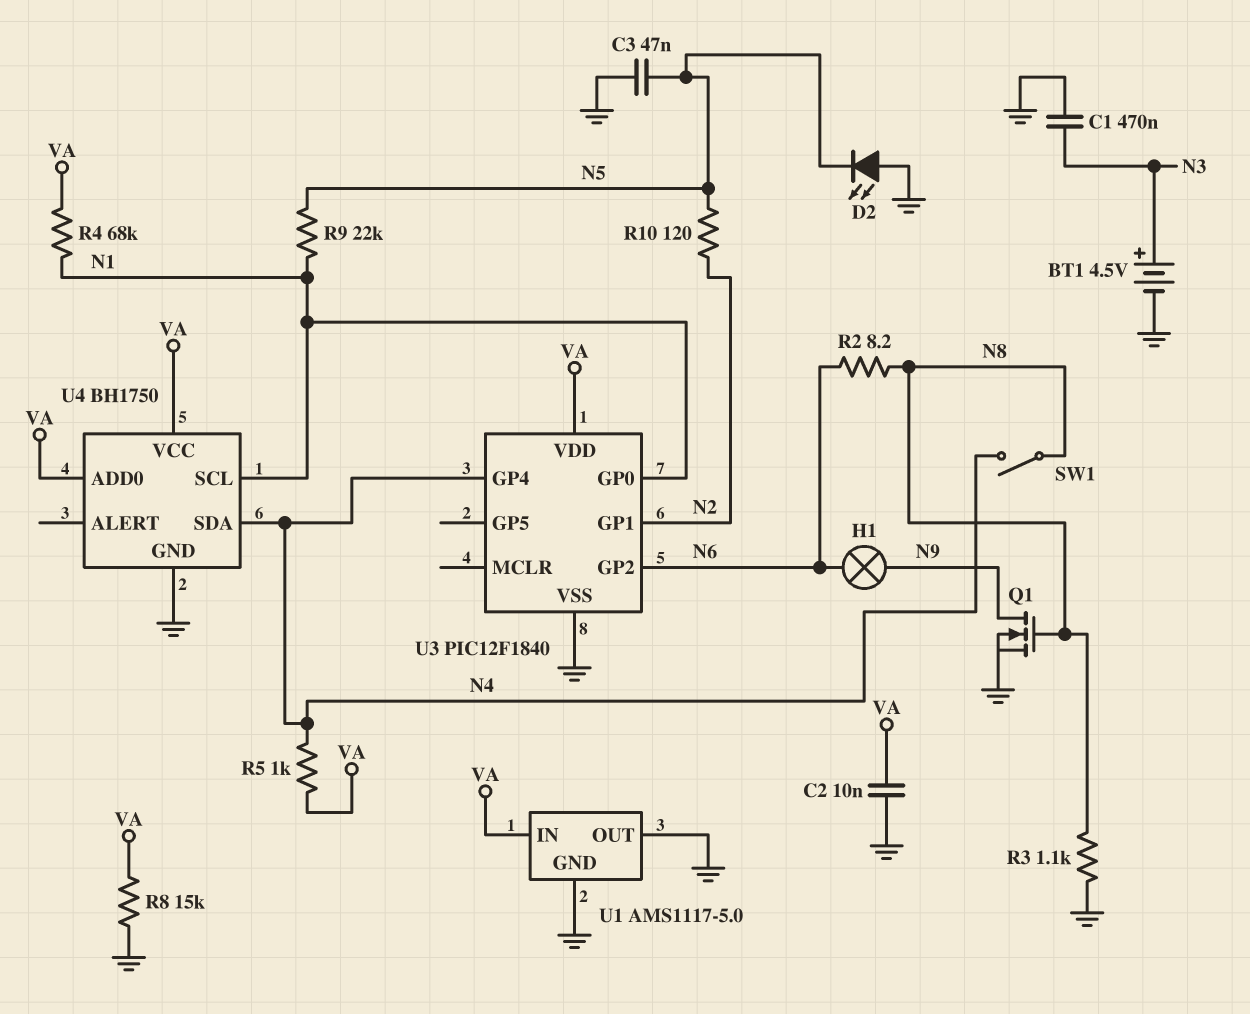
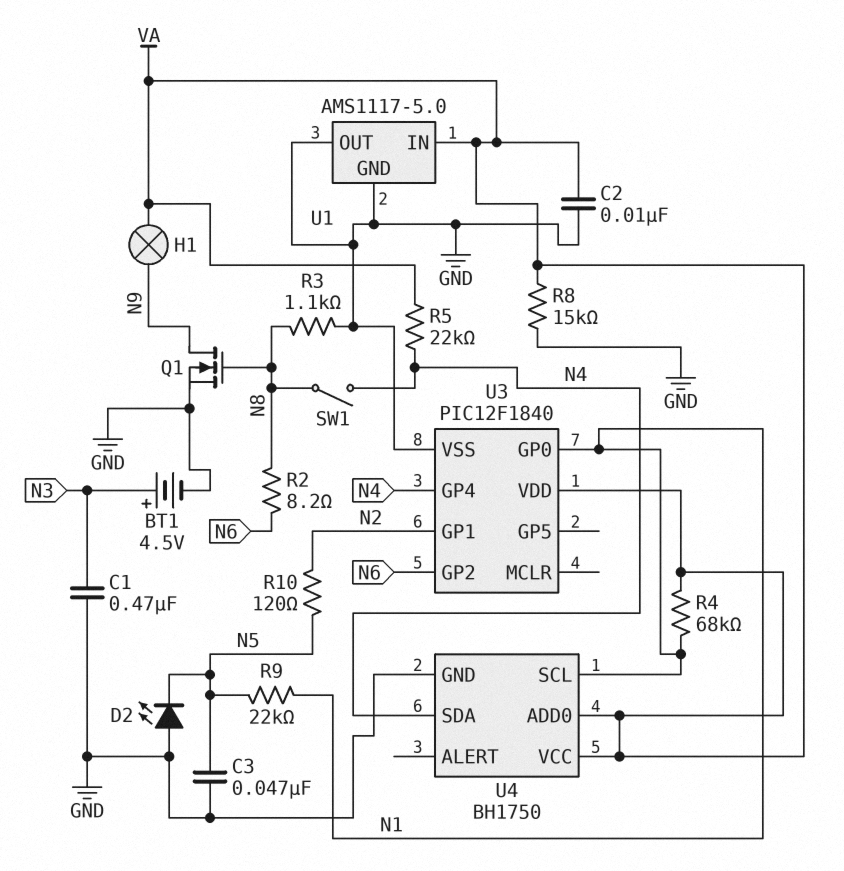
H1: lamp (N6, N9) -> lamp (N9, VA)
R5: 1k (N4, VA) -> 22k (N4, VA)

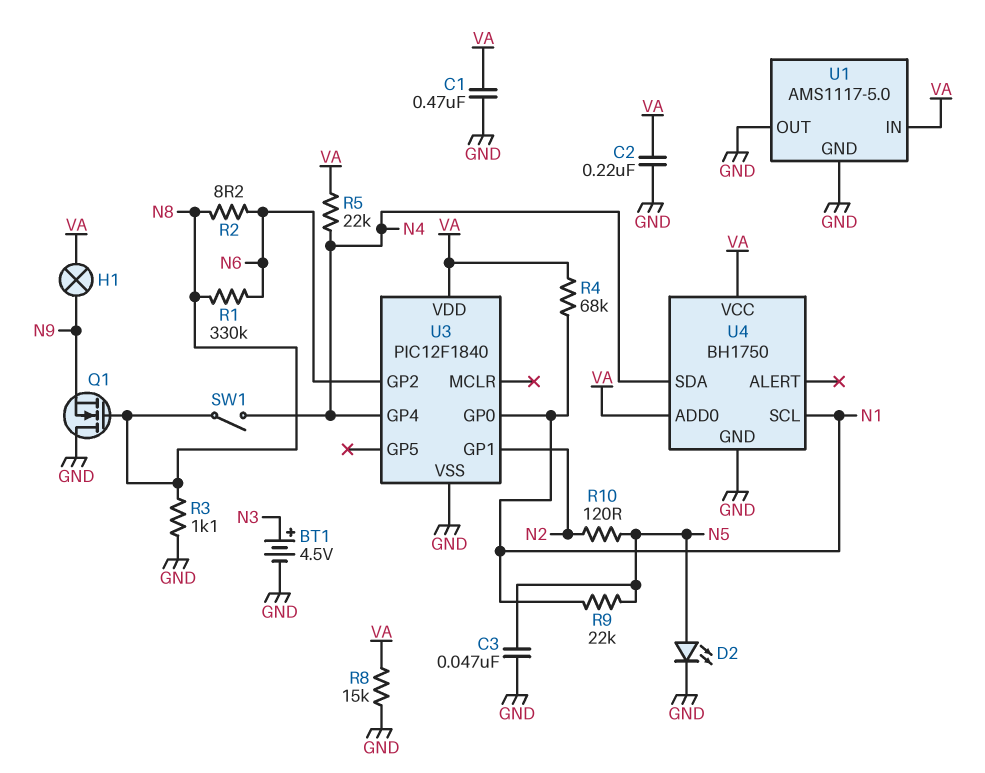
C1: 470nF (GND, N3) -> 470nF (GND, VA)
C2: 10nF (GND, VA) -> 220nF (GND, VA)
D2: LED (A GND, K N5) -> LED (A N5, K GND)
Q1: NMOS (G N8, D N9, S GND) -> NMOS (G N8, D GND, S N9)
R1: none -> 330k (N6, N8)

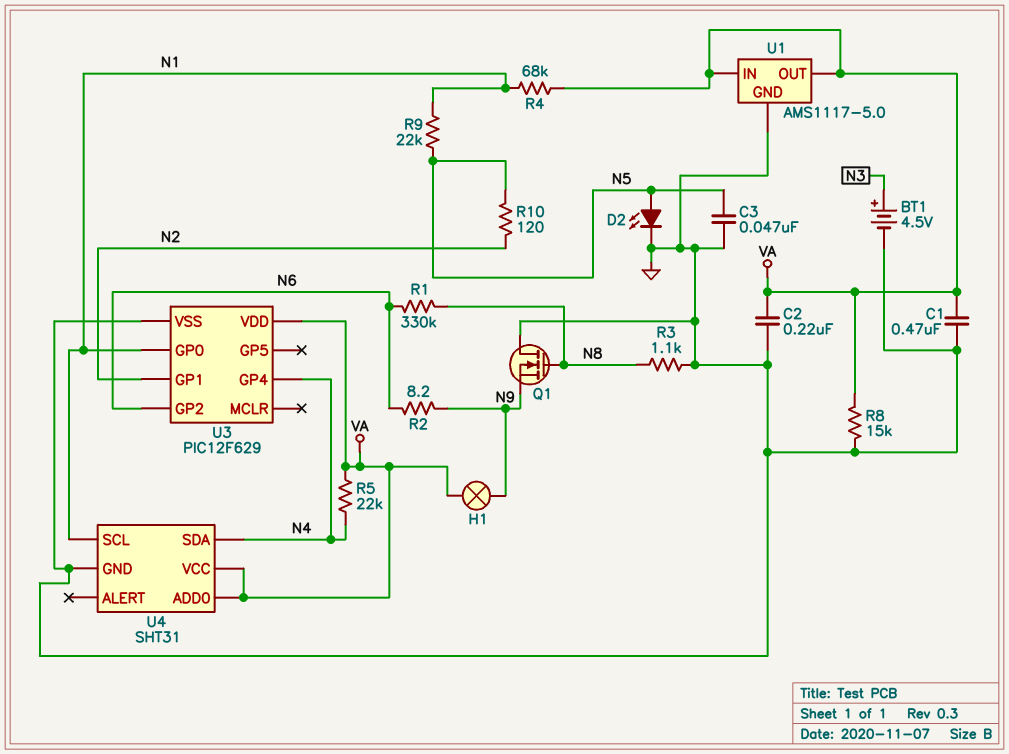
R2: 8.2 (N6, N8) -> 8.2 (N6, N9)
SW1: switch (N4, N8) -> none
U1 pin OUT: GND -> VA
U3: PIC12F1840 -> PIC12F629
U4: BH1750 -> SHT31

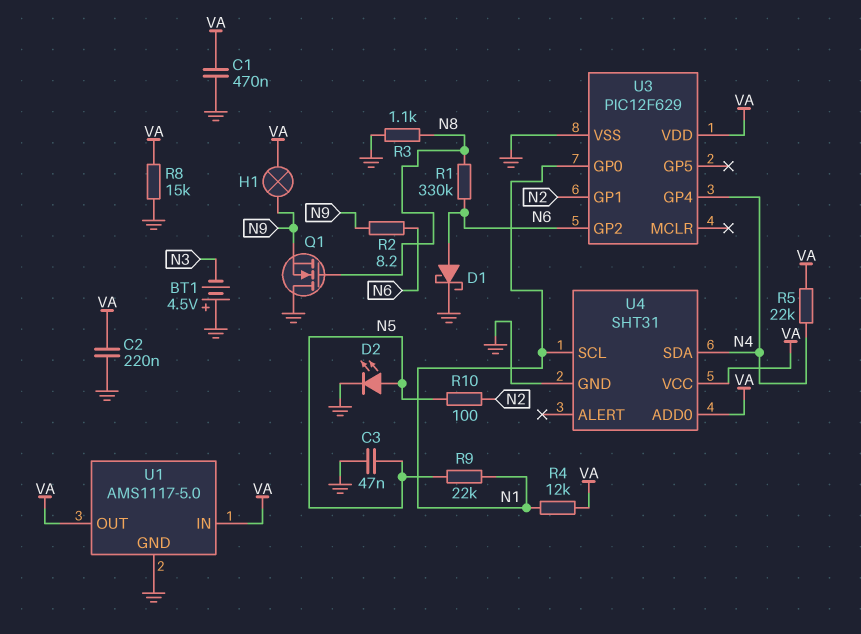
BT1: 4.5V (plus N3, minus GND) -> 4.5V (plus GND, minus N3)
D1: none -> schottky (A N6, K GND)
R4: 68k (N1, VA) -> 12k (N1, VA)
R10: 120 (N2, N5) -> 100 (N2, N5)

